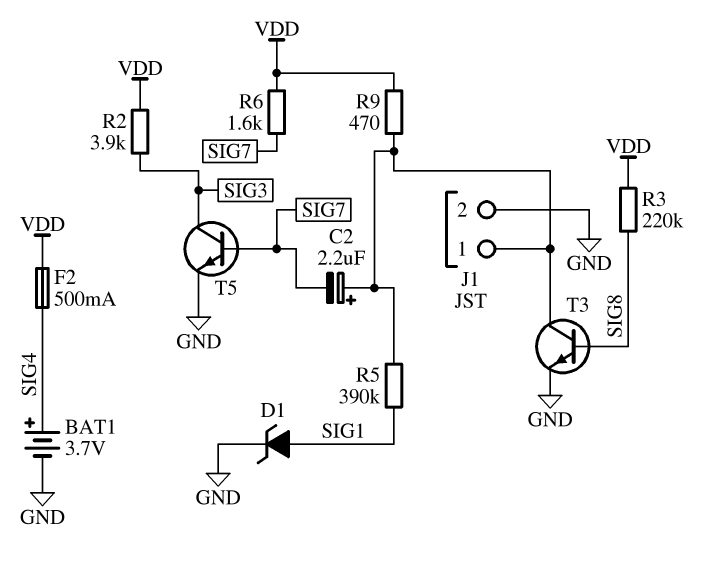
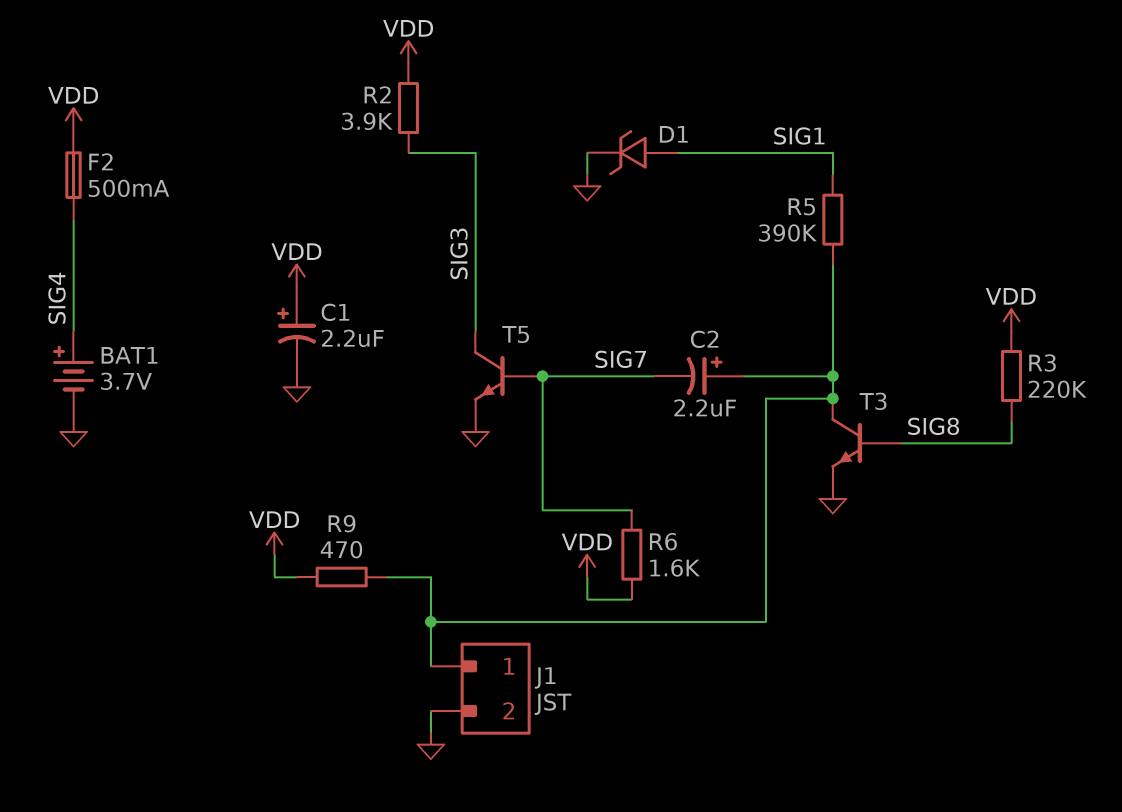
C1: none -> 2.2uF (plus VDD, minus GND)

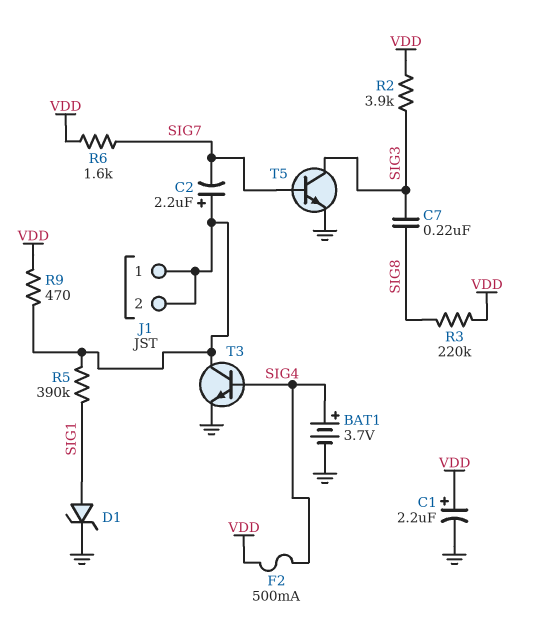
C7: none -> 220nF (SIG3, SIG8)
J1 pin 2: GND -> J1/1
T3: NPN (B SIG8, C J1/1, E GND) -> NPN (B SIG4, C J1/1, E GND)

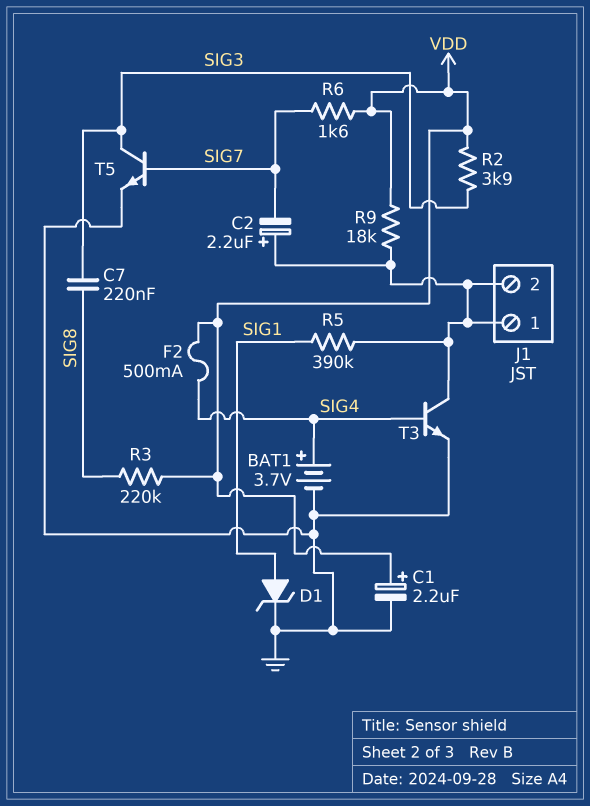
R9: 470 (J1/1, VDD) -> 18k (J1/1, VDD)

